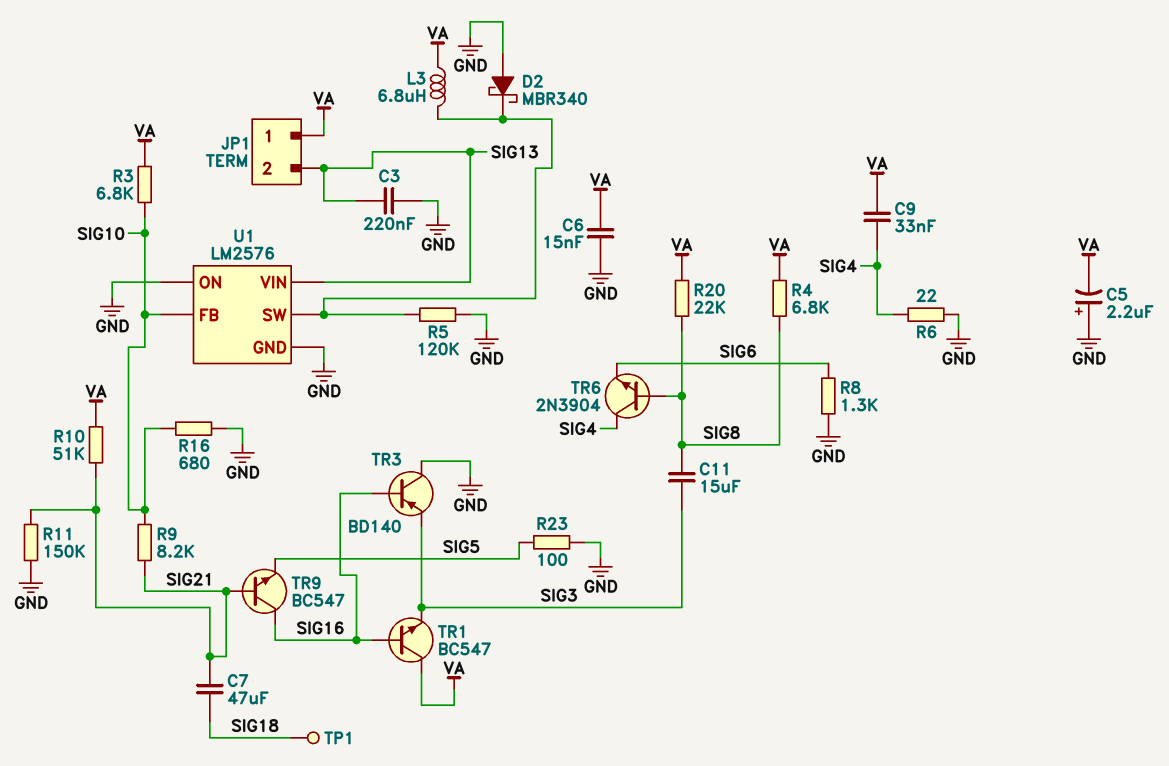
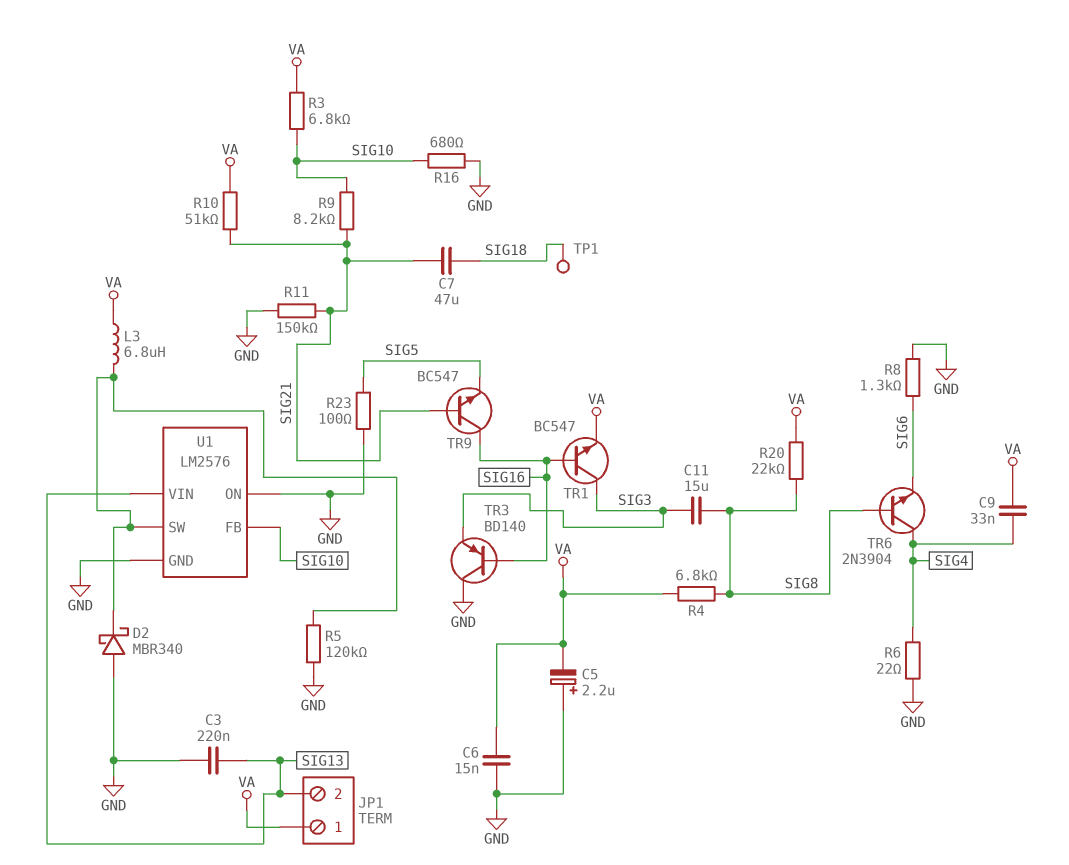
TR1: NPN BC547 (B SIG16, C VA, E SIG3) -> NPN BC547 (B SIG16, C SIG3, E VA)

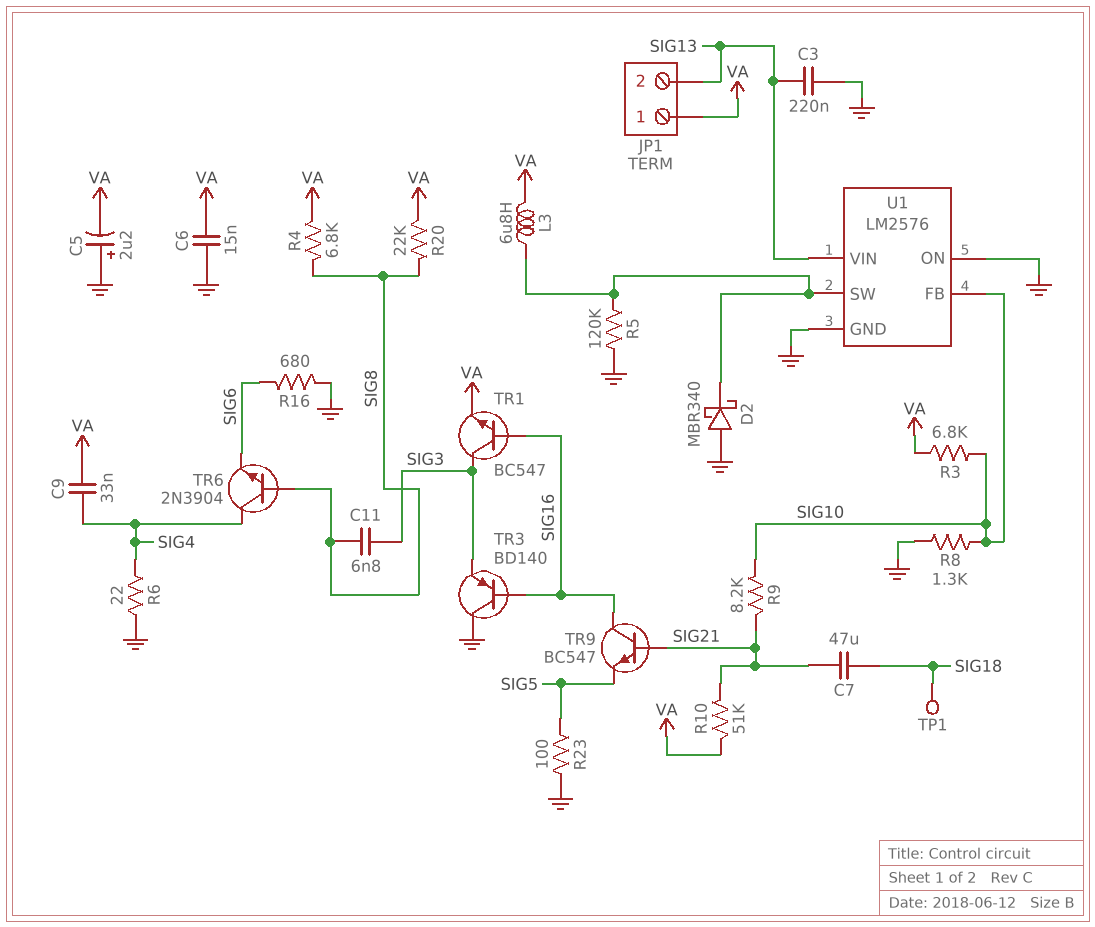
C11: 15uF (SIG3, SIG8) -> 6.8nF (SIG3, SIG8)
R8: 1.3k (GND, SIG6) -> 1.3k (GND, SIG10)
R11: 150k (GND, SIG21) -> none
R16: 680 (GND, SIG10) -> 680 (GND, SIG6)

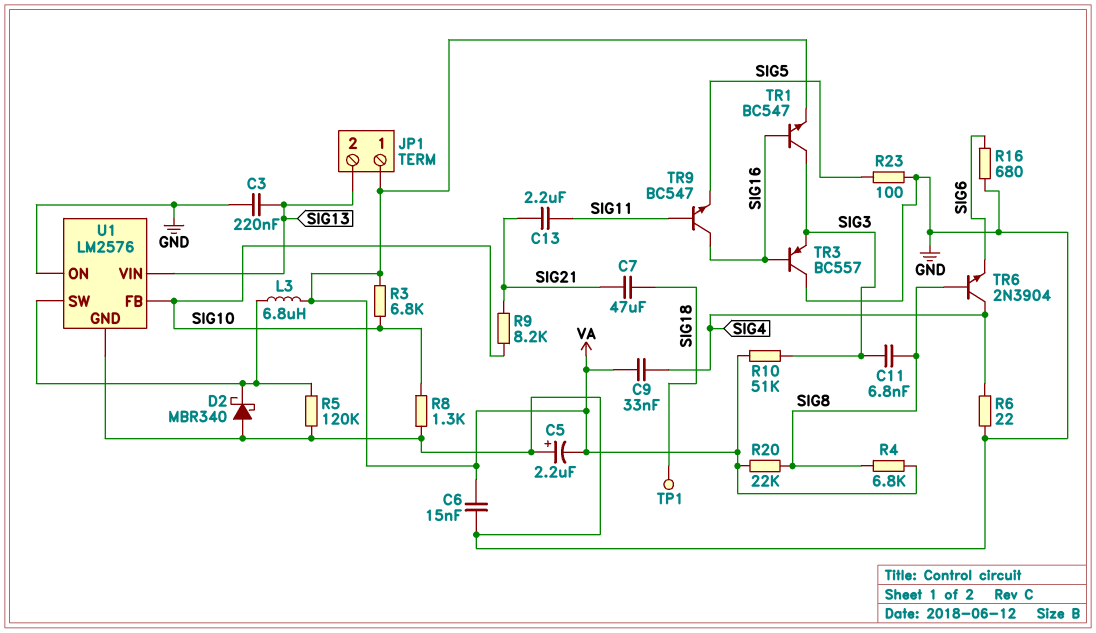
C13: none -> 2.2uF (SIG11, SIG21)
R10: 51k (SIG21, VA) -> 51k (SIG3, VA)
TR3: PNP BD140 (B SIG16, C GND, E SIG3) -> PNP BC557 (B SIG16, C GND, E SIG3)
TR9: NPN BC547 (B SIG21, C SIG16, E SIG5) -> NPN BC547 (B SIG11, C SIG16, E SIG5)

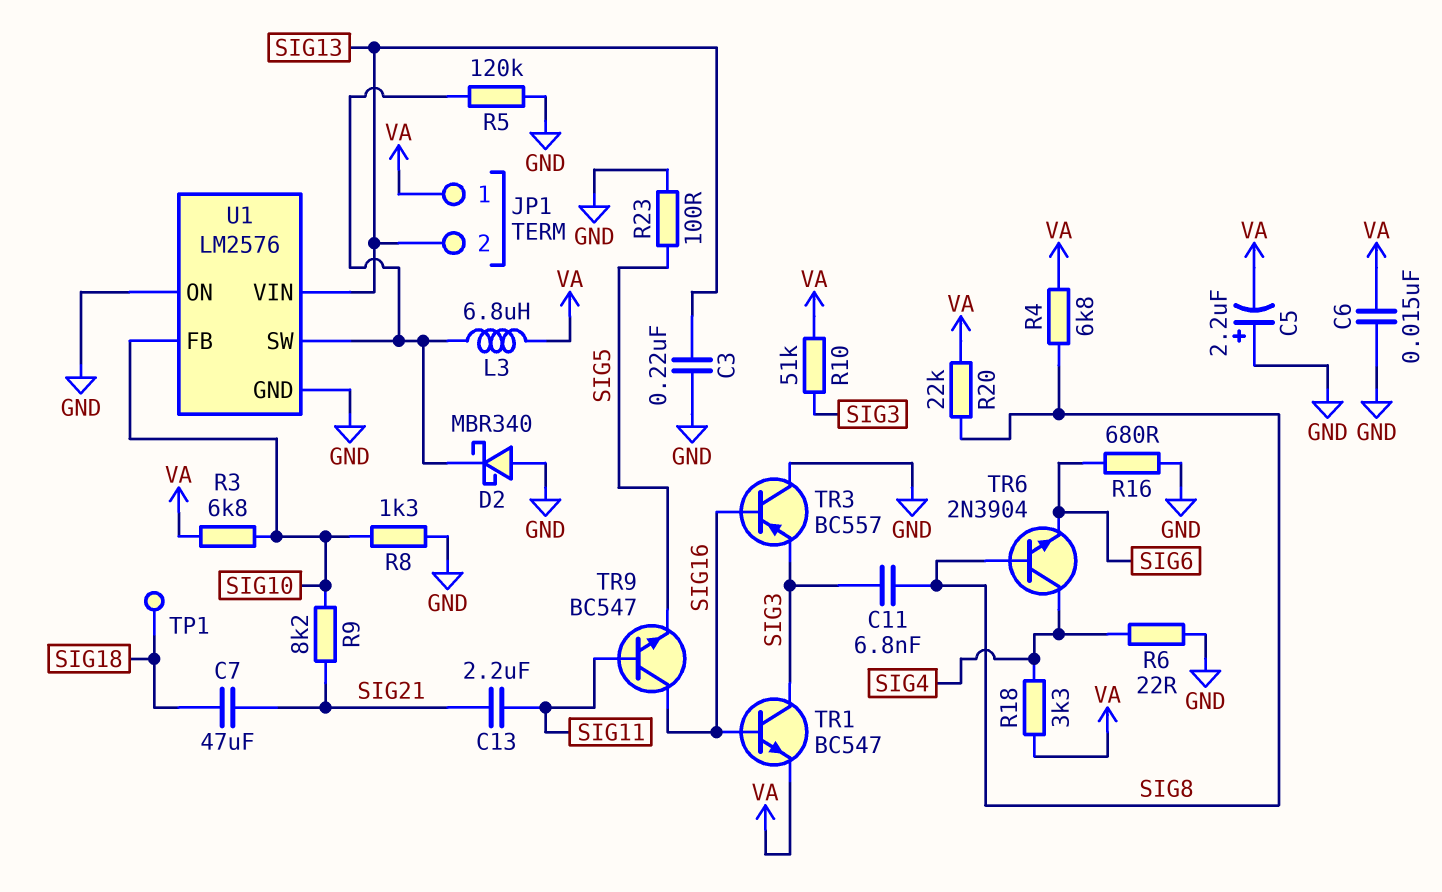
C9: 33nF (SIG4, VA) -> none
R18: none -> 3.3k (SIG4, VA)

